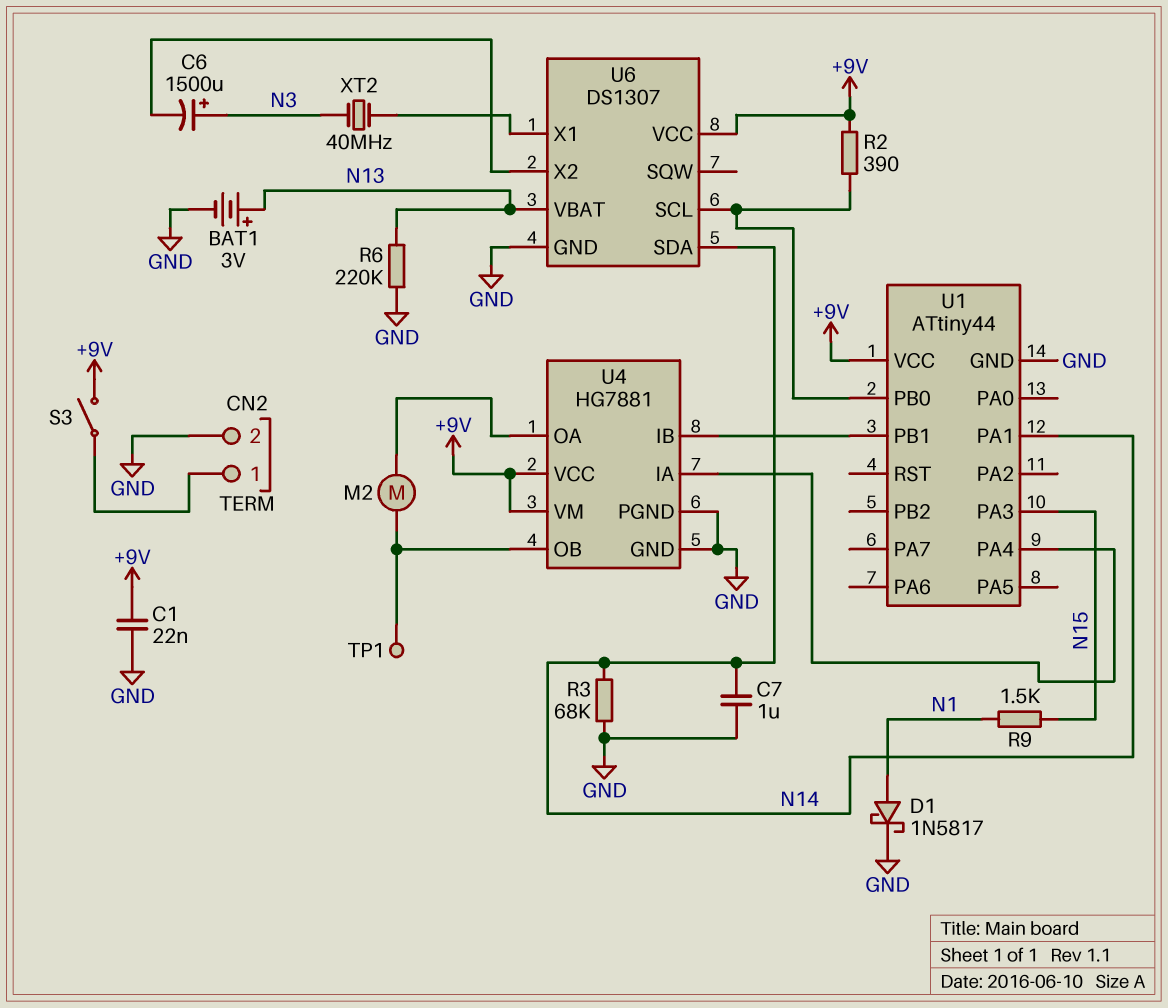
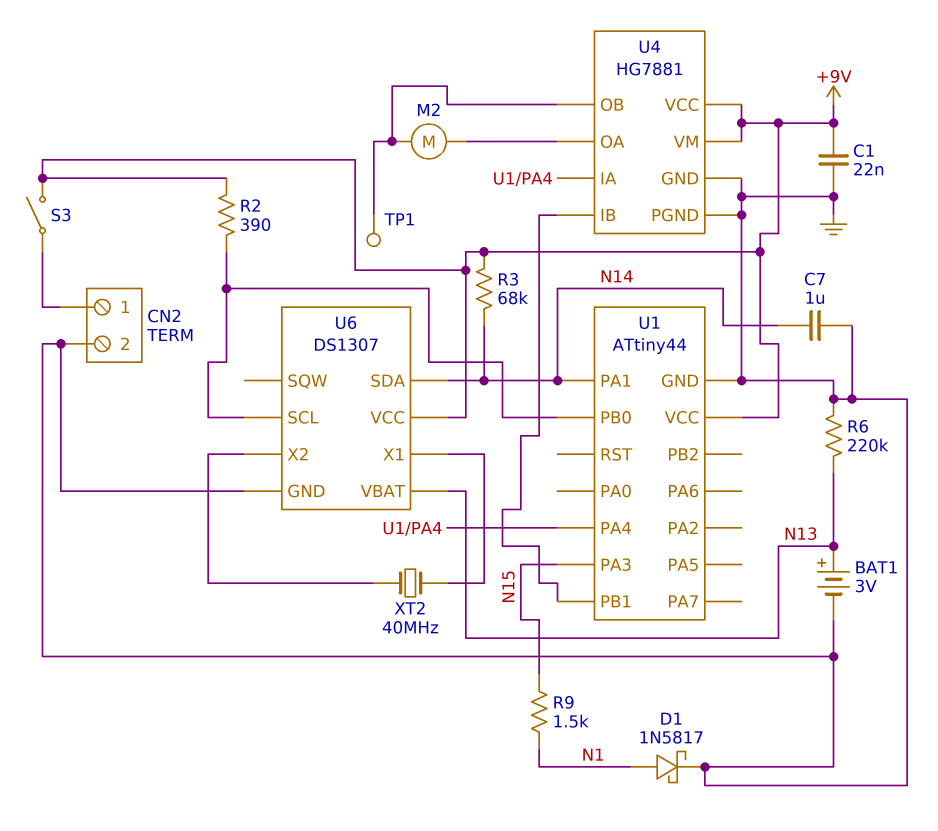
C6: 1500uF (plus N3, minus U6/X2) -> none
R3: 68k (GND, N14) -> 68k (+9V, N14)
XT2: 40MHz (N3, U6/X1) -> 40MHz (U6/X1, U6/X2)

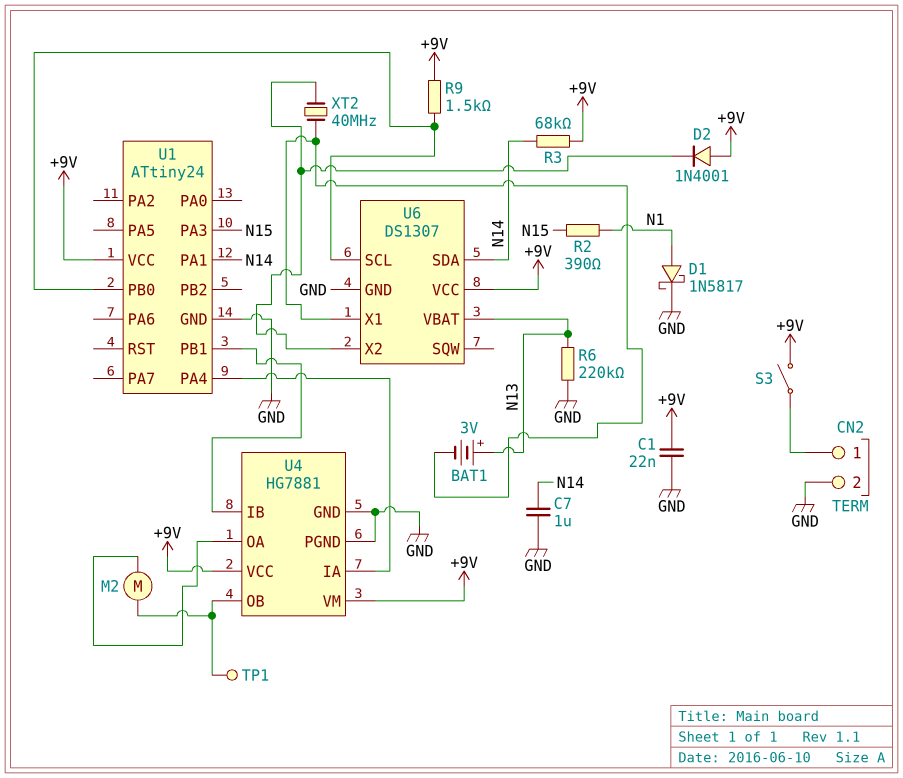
BAT1: 3V (plus N13, minus GND) -> 3V (plus N13, minus U6/X1)
D2: none -> diode 1N4001 (A +9V, K U6/X2)
R2: 390 (+9V, U1/PB0) -> 390 (N1, N15)
R9: 1.5k (N1, N15) -> 1.5k (+9V, U1/PB0)
U1: ATtiny44 -> ATtiny24

